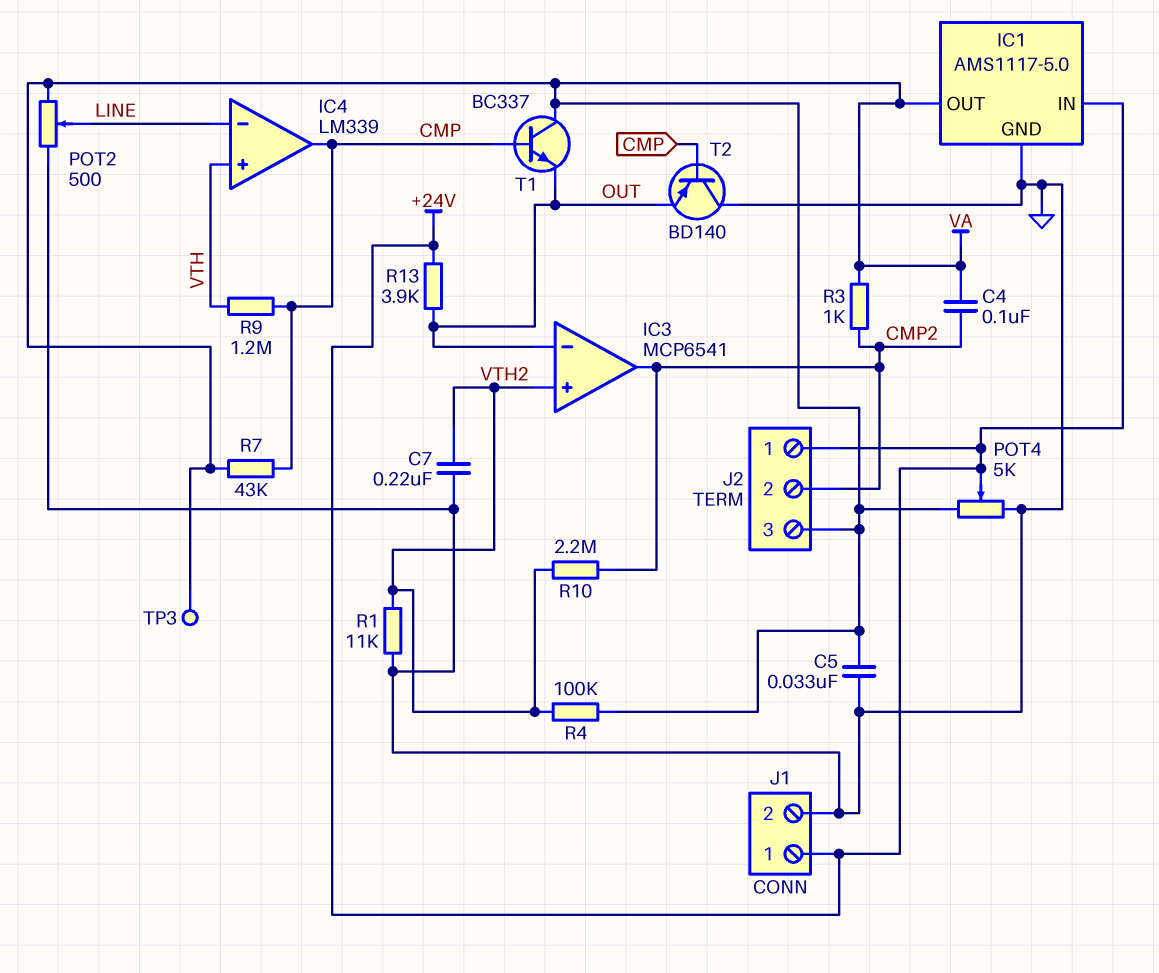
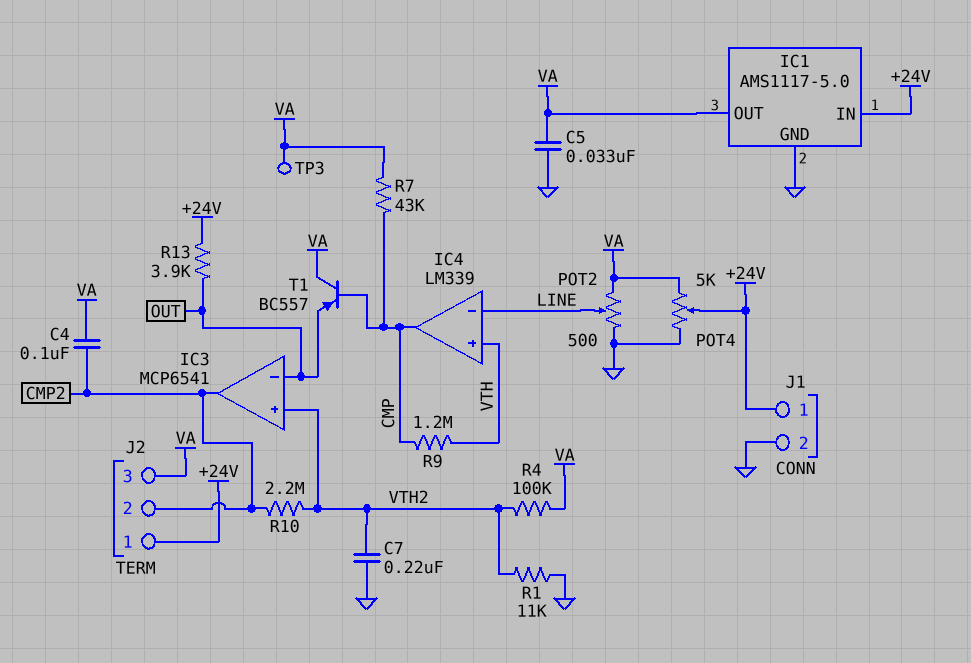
R3: 1k (CMP2, VA) -> none
T1: NPN BC337 (B CMP, C VA, E OUT) -> PNP BC557 (B CMP, C VA, E OUT)
T2: PNP BD140 (B CMP, C GND, E OUT) -> none

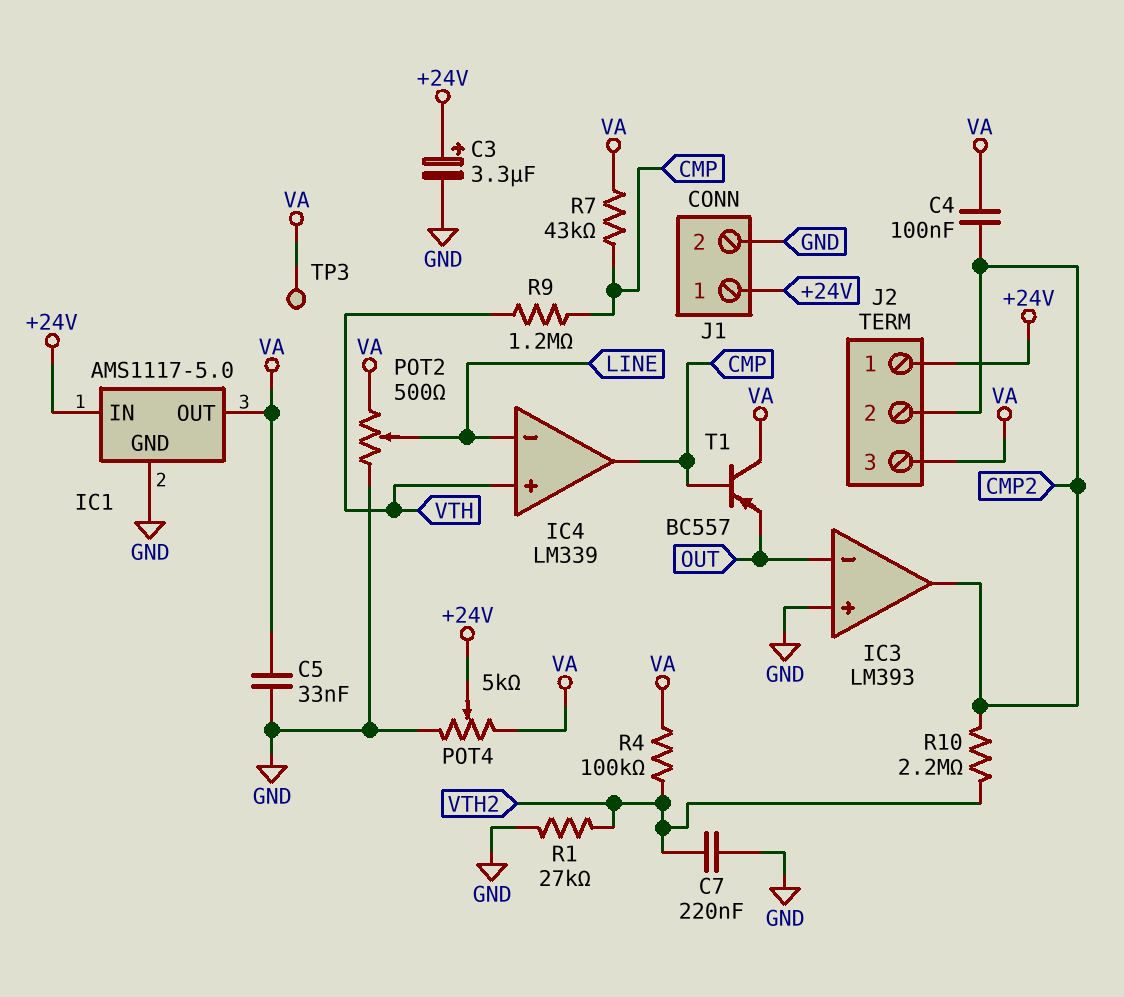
C3: none -> 3.3uF (plus +24V, minus GND)
IC3: MCP6541 -> LM393
IC3 pin in+: VTH2 -> GND
R1: 11k (GND, VTH2) -> 27k (GND, VTH2)
R13: 3.9k (+24V, OUT) -> none

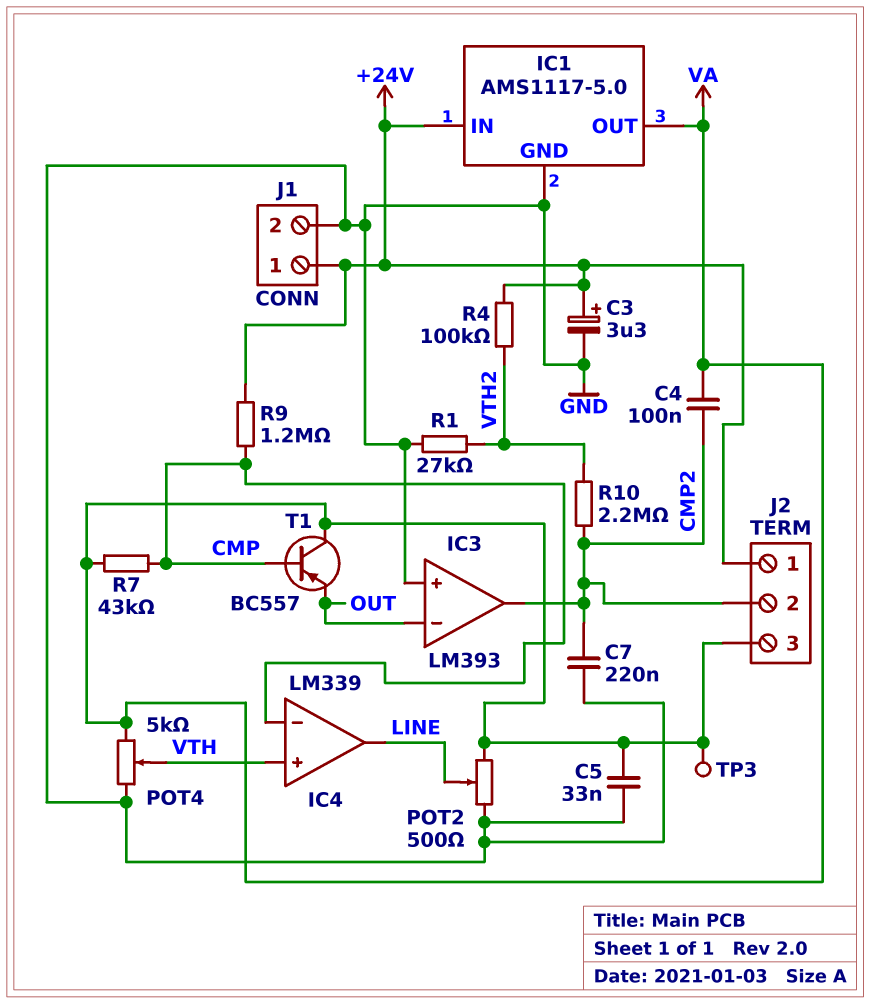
C7: 220nF (GND, VTH2) -> 220nF (CMP2, GND)
IC4 pin in-: LINE -> CMP
IC4 pin out: CMP -> LINE
POT4: 5k (GND, VA, wiper +24V) -> 5k (GND, VA, wiper VTH)
R4: 100k (VA, VTH2) -> 100k (+24V, VTH2)
R9: 1.2M (CMP, VTH) -> 1.2M (+24V, CMP)

